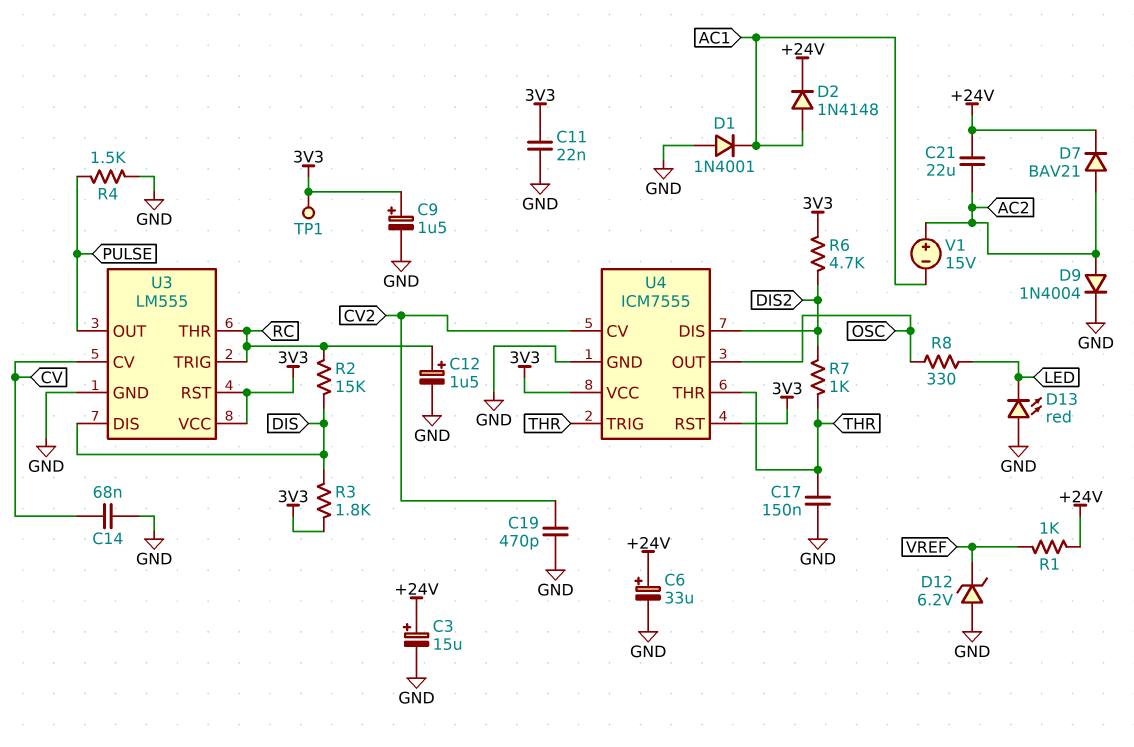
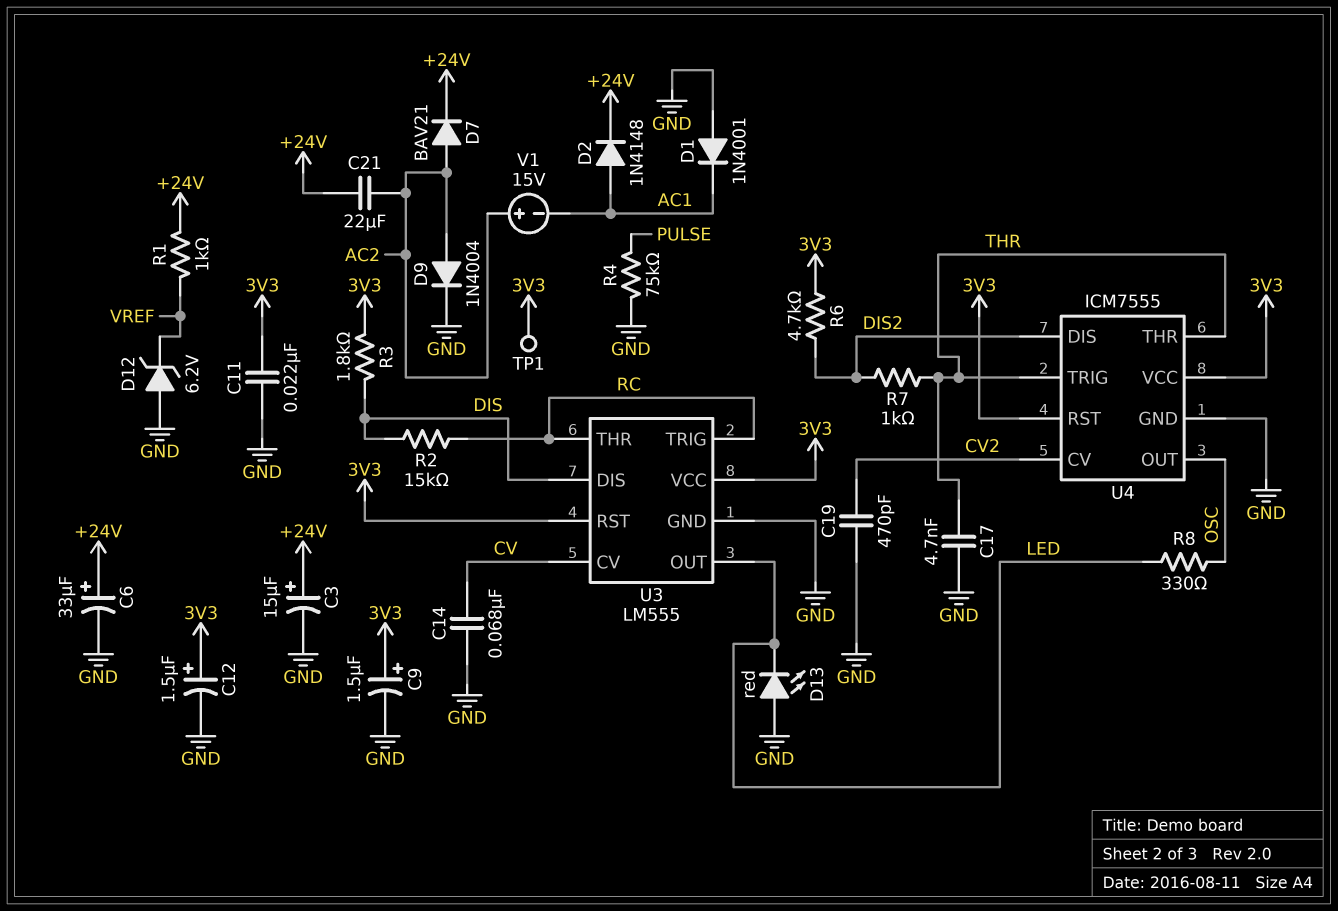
C12: 1.5uF (plus RC, minus GND) -> 1.5uF (plus 3V3, minus GND)
C17: 150nF (GND, THR) -> 4.7nF (GND, THR)
R4: 1.5k (GND, PULSE) -> 75k (GND, PULSE)
U3 pin OUT: PULSE -> LED

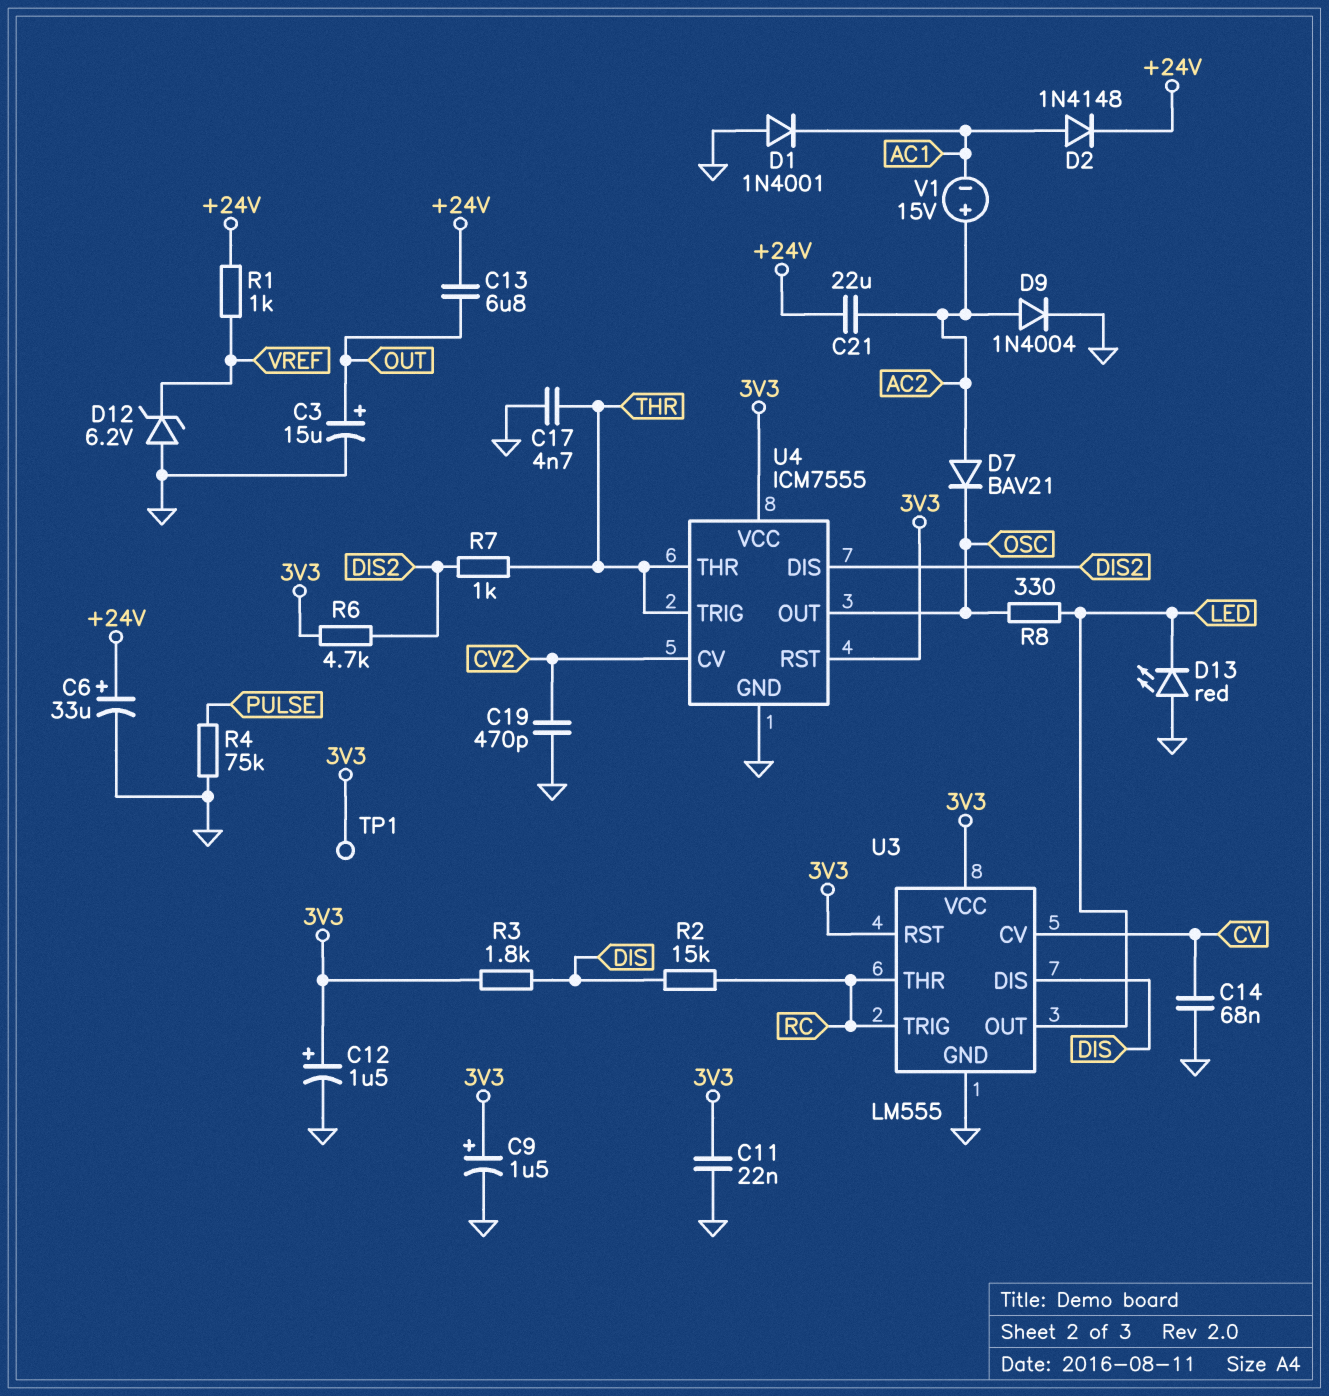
C3: 15uF (plus +24V, minus GND) -> 15uF (plus OUT, minus GND)
C13: none -> 6.8uF (+24V, OUT)
D7: diode BAV21 (A AC2, K +24V) -> diode BAV21 (A AC2, K OSC)

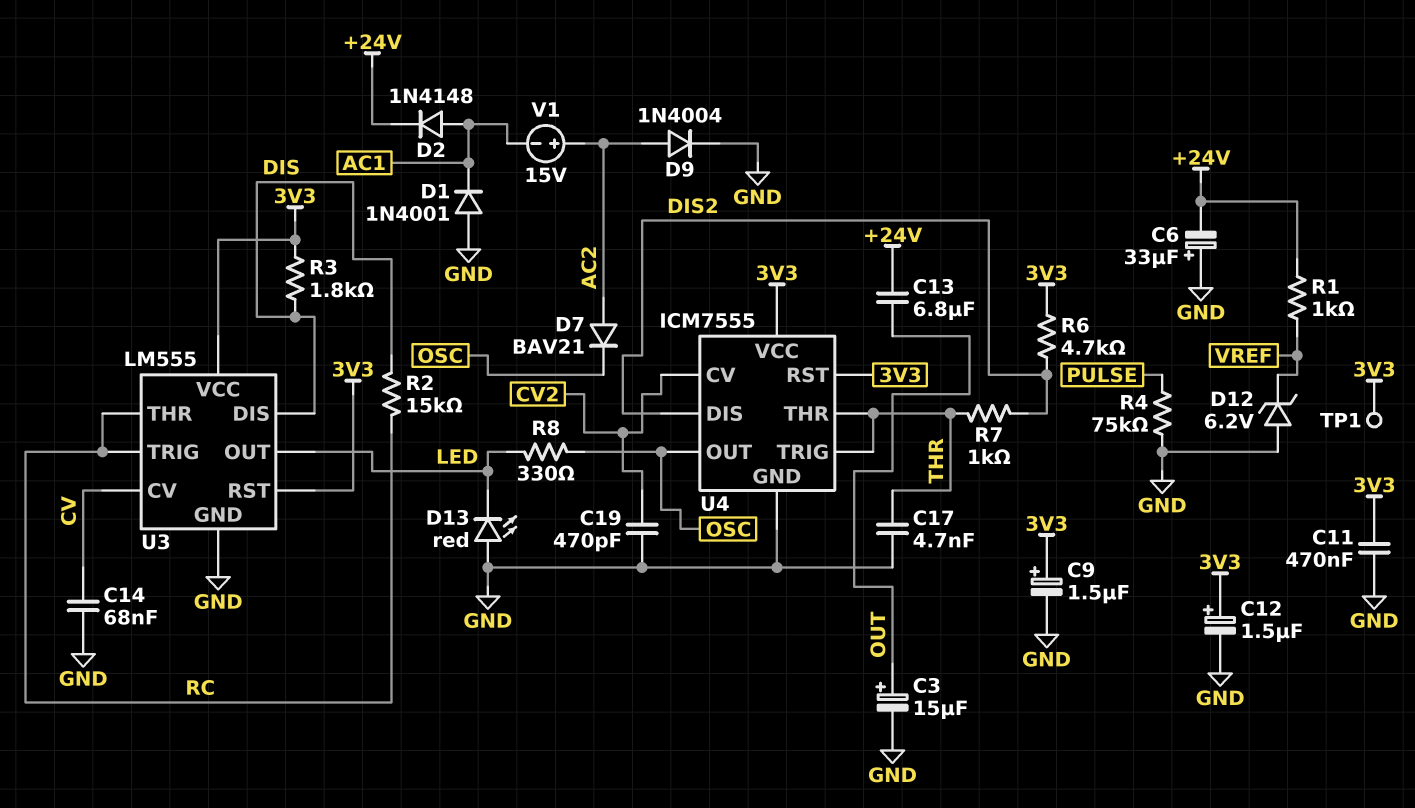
C6: 33uF (plus +24V, minus GND) -> 33uF (plus GND, minus +24V)
C11: 22nF (3V3, GND) -> 470nF (3V3, GND)
C21: 22uF (+24V, AC2) -> none

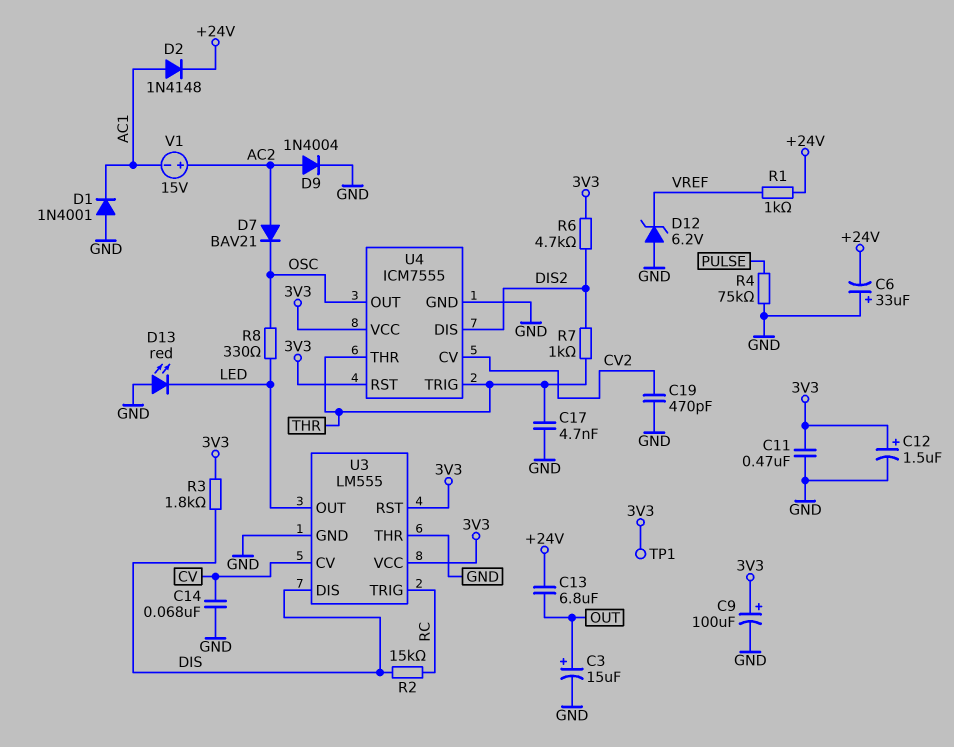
C9: 1.5uF (plus 3V3, minus GND) -> 100uF (plus 3V3, minus GND)
U3 pin THR: RC -> GND

